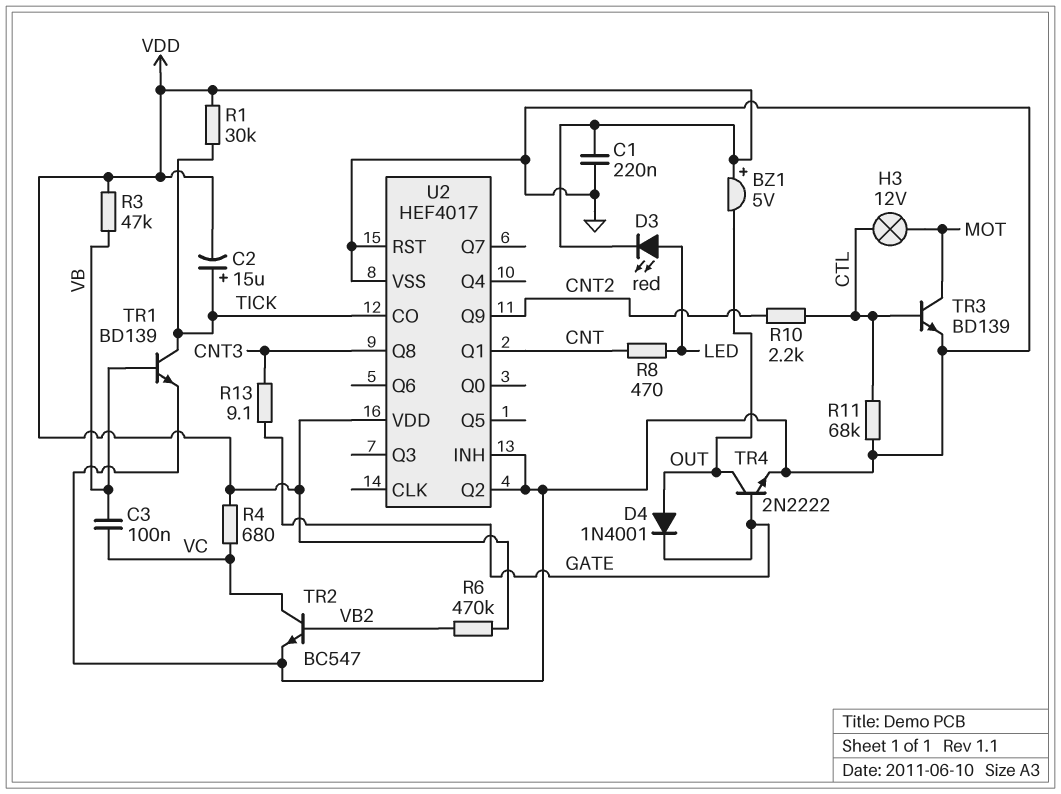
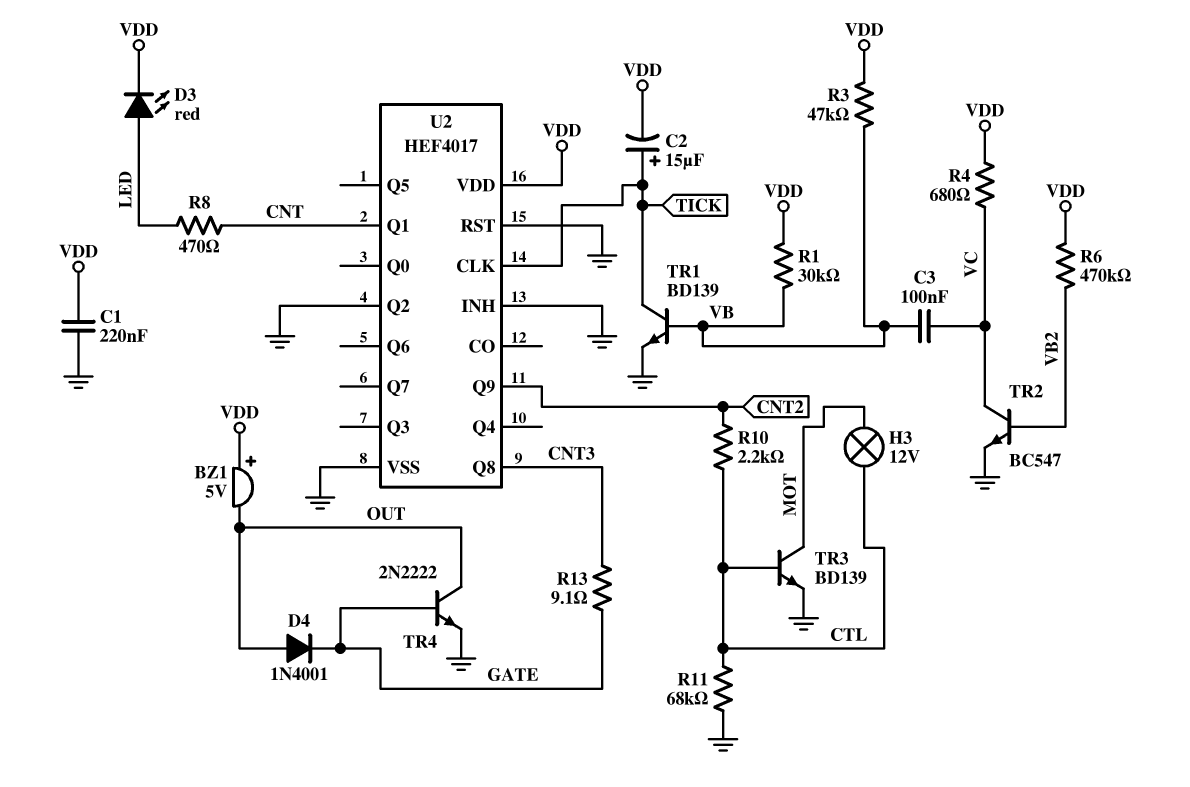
R1: 30k (TICK, VDD) -> 30k (VB, VDD)
U2 pin CLK: none -> TICK
U2 pin CO: TICK -> none

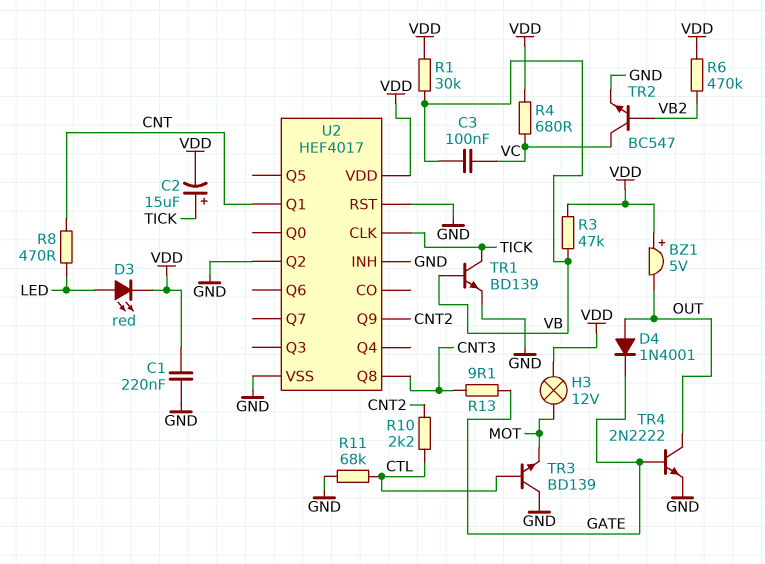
H3: lamp 12V (CTL, MOT) -> lamp 12V (MOT, VDD)
TR3: NPN BD139 (B CTL, C MOT, E GND) -> NPN BD139 (B CTL, C GND, E MOT)

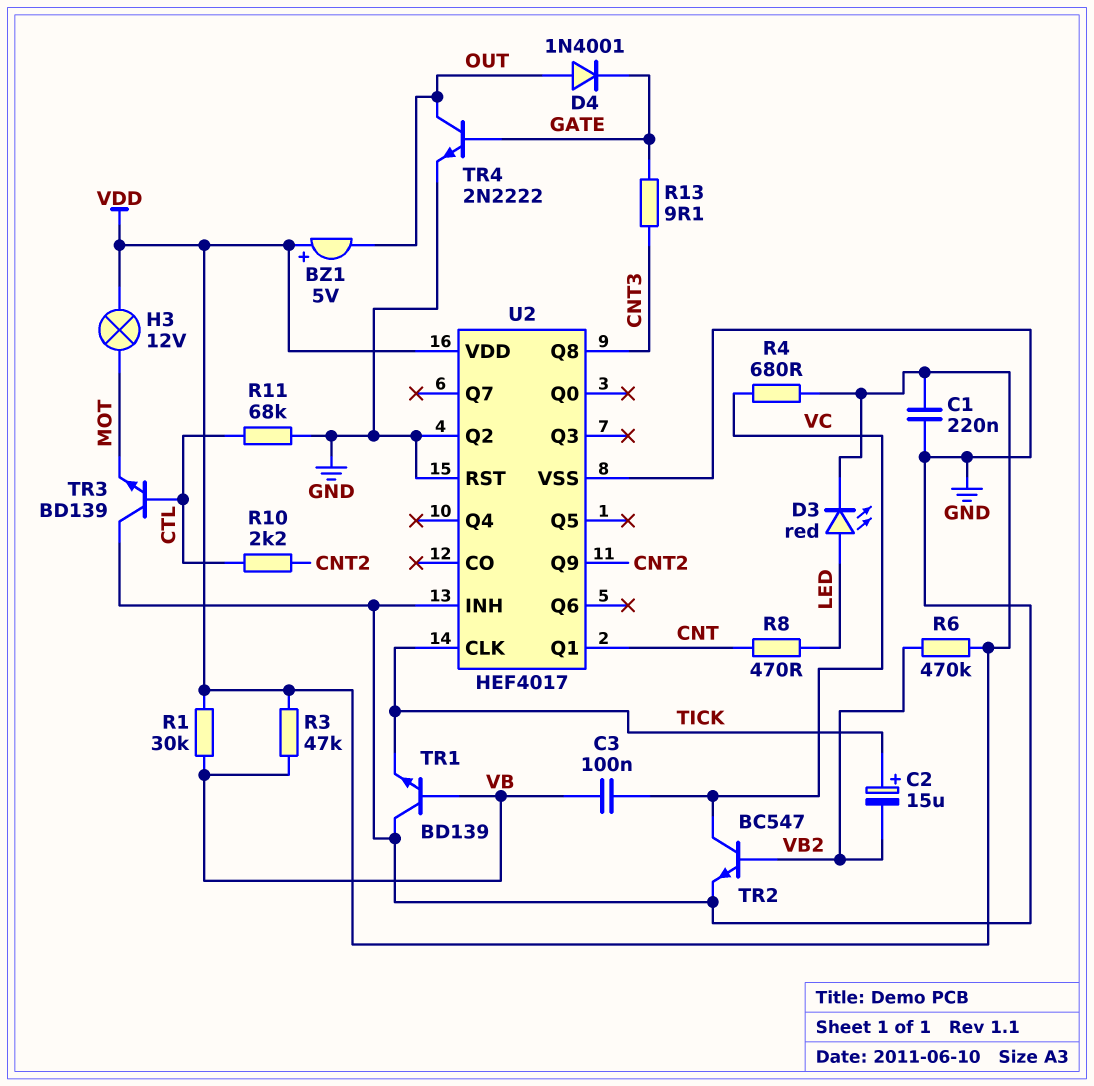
C2: 15uF (plus TICK, minus VDD) -> 15uF (plus TICK, minus VB2)
TR1: NPN BD139 (B VB, C TICK, E GND) -> NPN BD139 (B VB, C GND, E TICK)

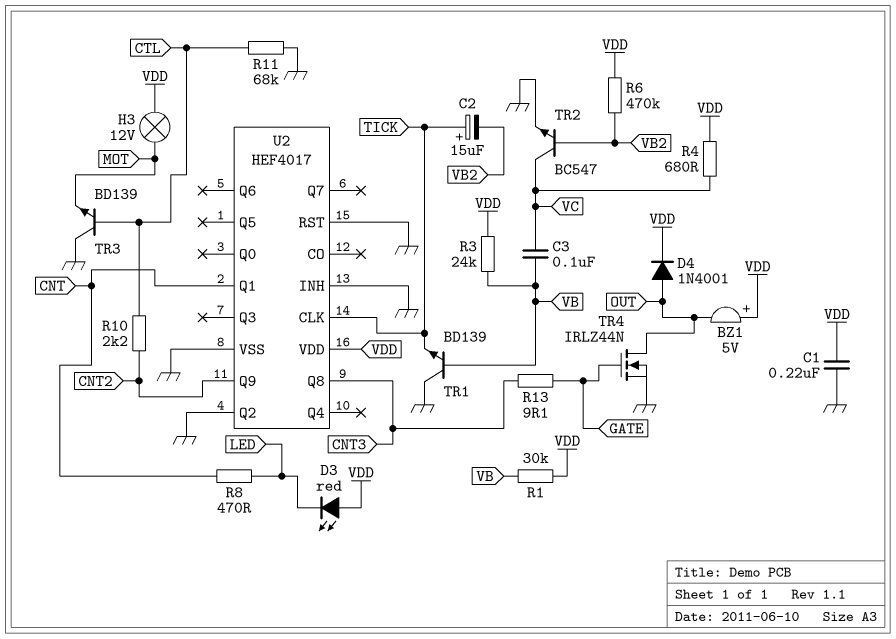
D3: LED red (A LED, K VDD) -> LED red (A VDD, K LED)
D4: diode 1N4001 (A OUT, K GATE) -> diode 1N4001 (A OUT, K VDD)
R3: 47k (VB, VDD) -> 24k (VB, VDD)
TR4: NPN 2N2222 (B GATE, C OUT, E GND) -> NMOS IRLZ44N (G GATE, D OUT, S GND)

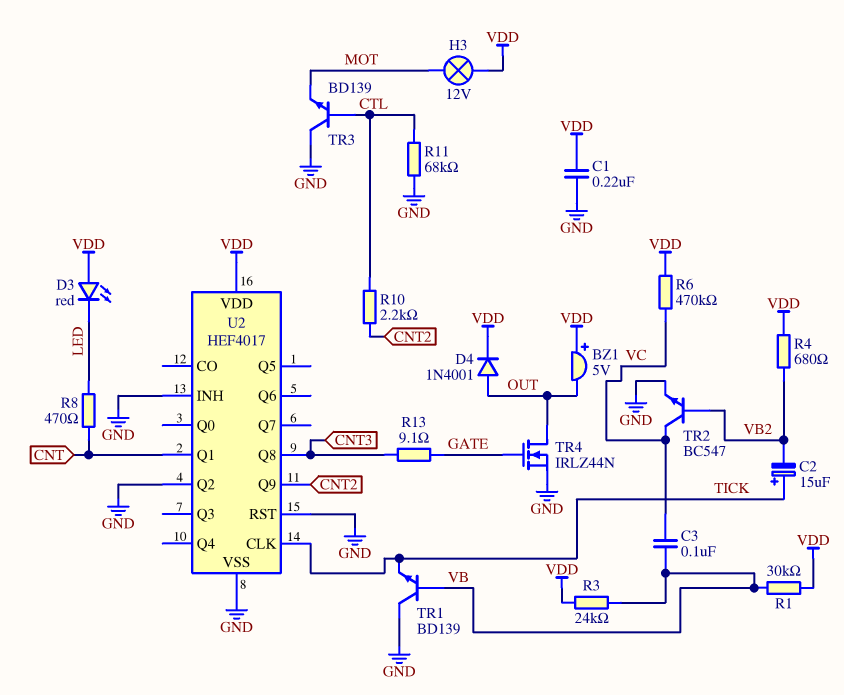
R4: 680 (VC, VDD) -> 680 (VB2, VDD)
R6: 470k (VB2, VDD) -> 470k (VC, VDD)

